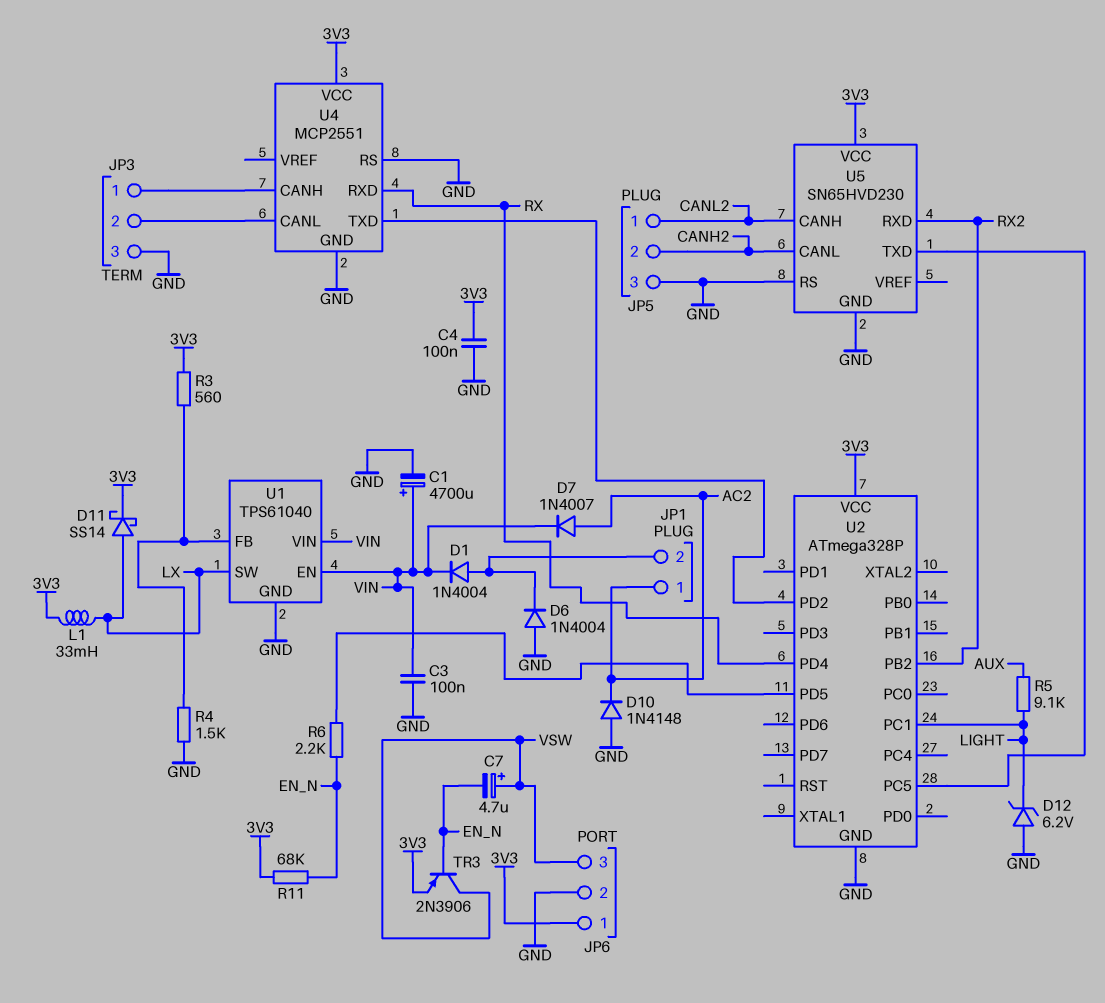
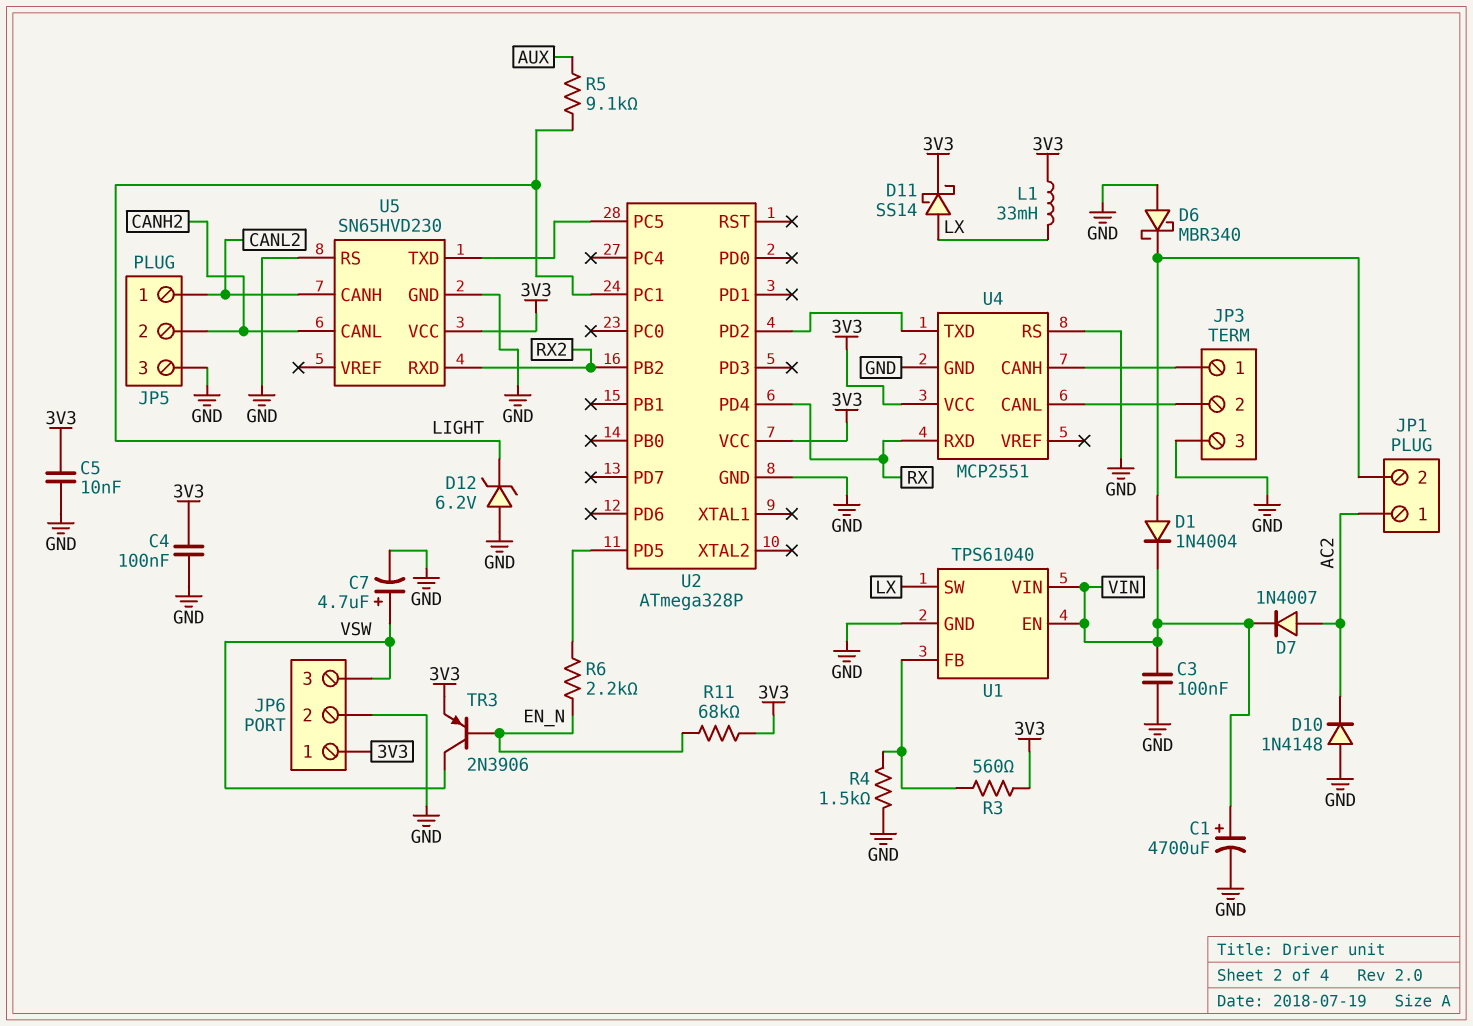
C5: none -> 10nF (3V3, GND)
C7: 4.7uF (plus VSW, minus EN_N) -> 4.7uF (plus VSW, minus GND)
D6: diode 1N4004 (A GND, K JP1/2) -> schottky MBR340 (A GND, K JP1/2)

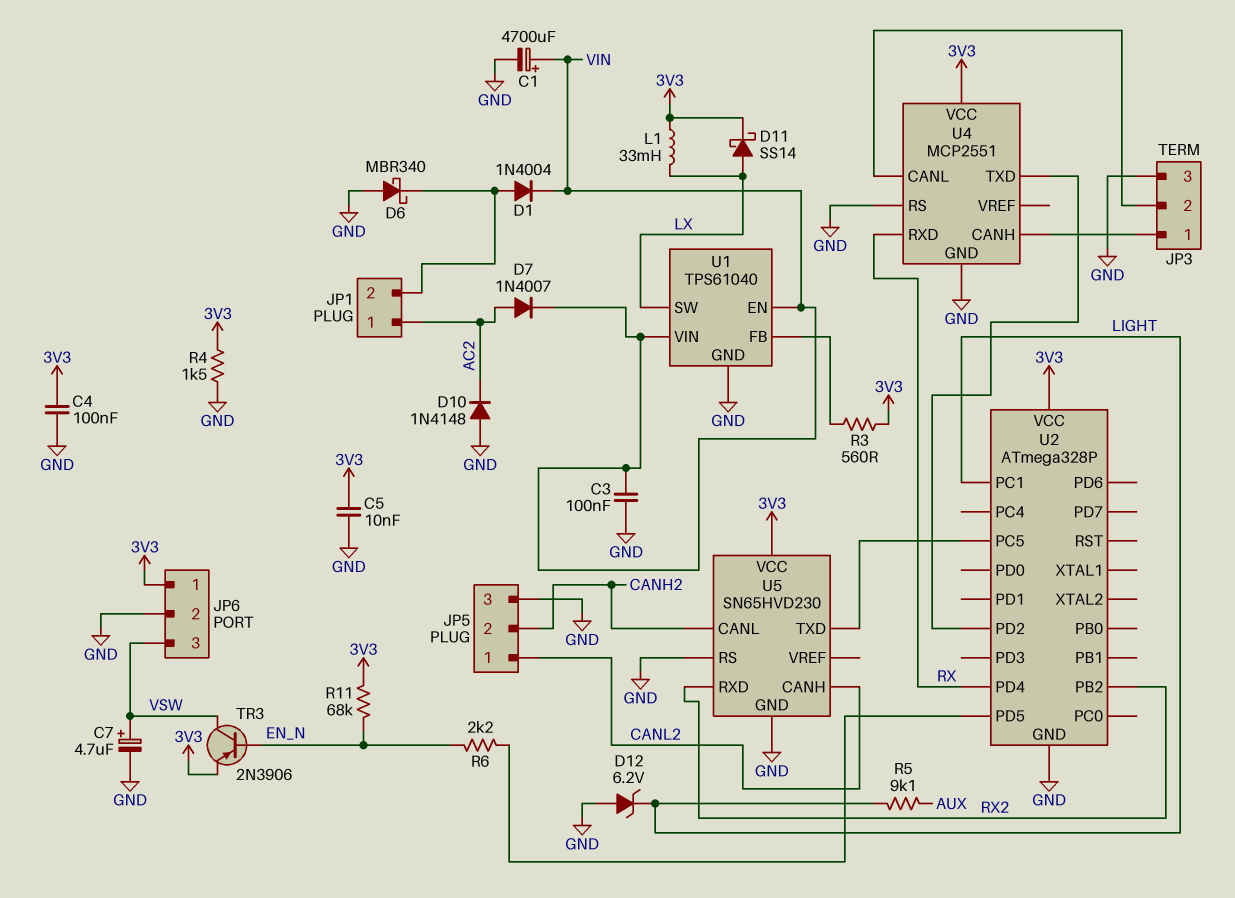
R4: 1.5k (GND, U1/FB) -> 1.5k (3V3, GND)

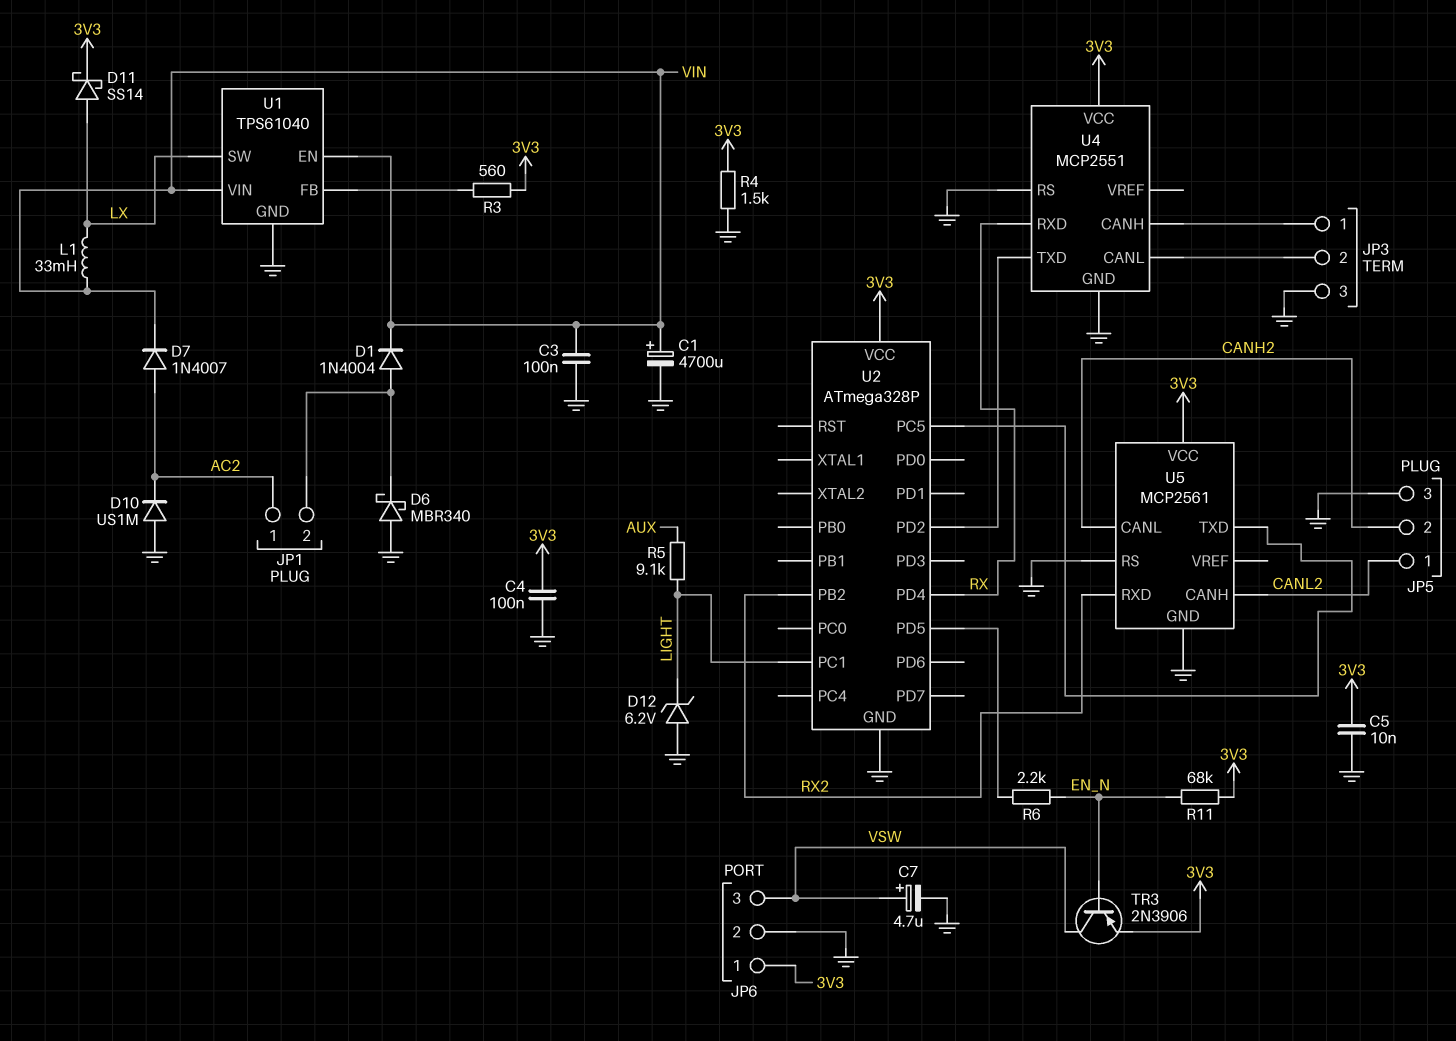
D10: diode 1N4148 (A GND, K AC2) -> diode US1M (A GND, K AC2)
L1: 33mH (3V3, LX) -> 33mH (LX, VIN)
U5: SN65HVD230 -> MCP2561

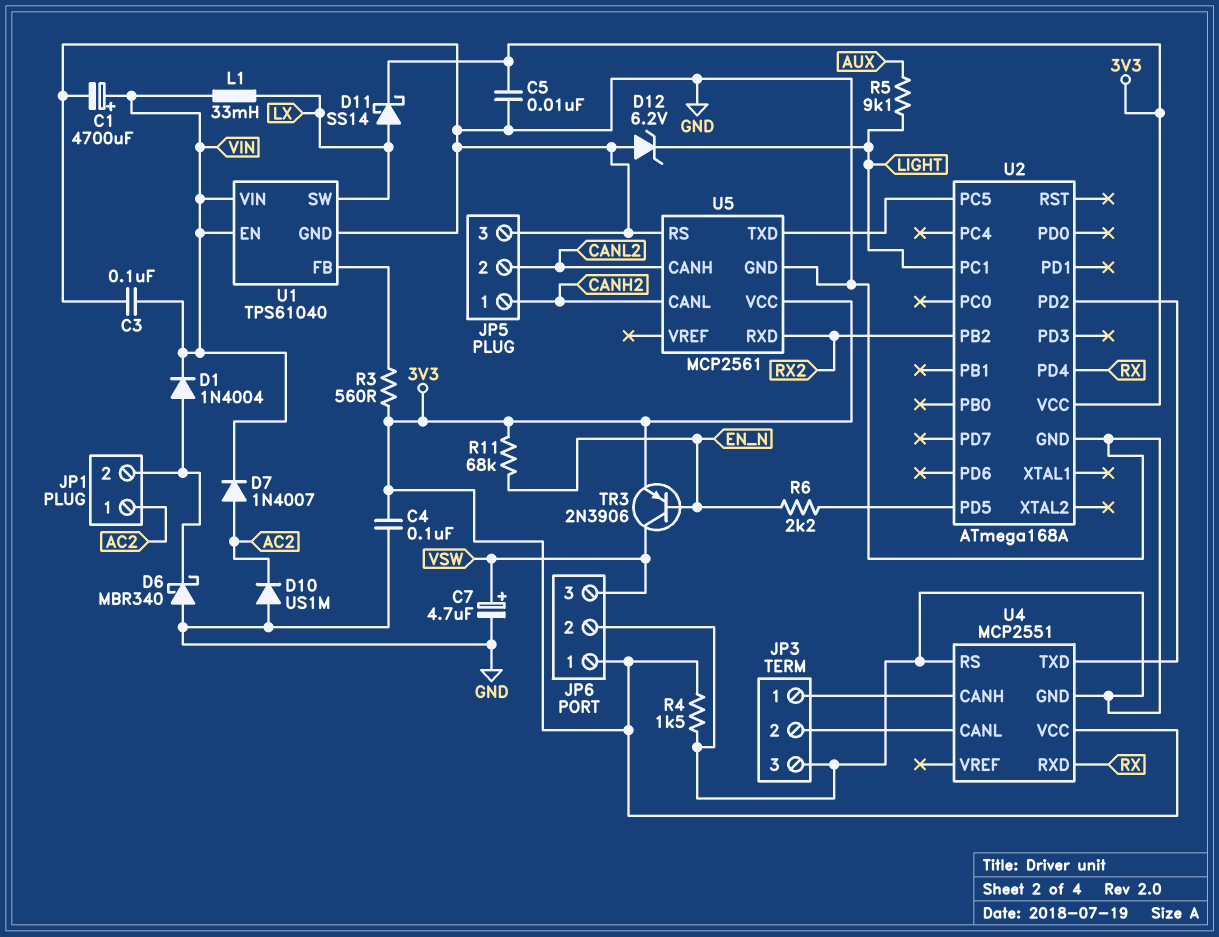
JP5 pin 1: CANL2 -> CANH2
JP5 pin 2: CANH2 -> CANL2
U2: ATmega328P -> ATmega168A

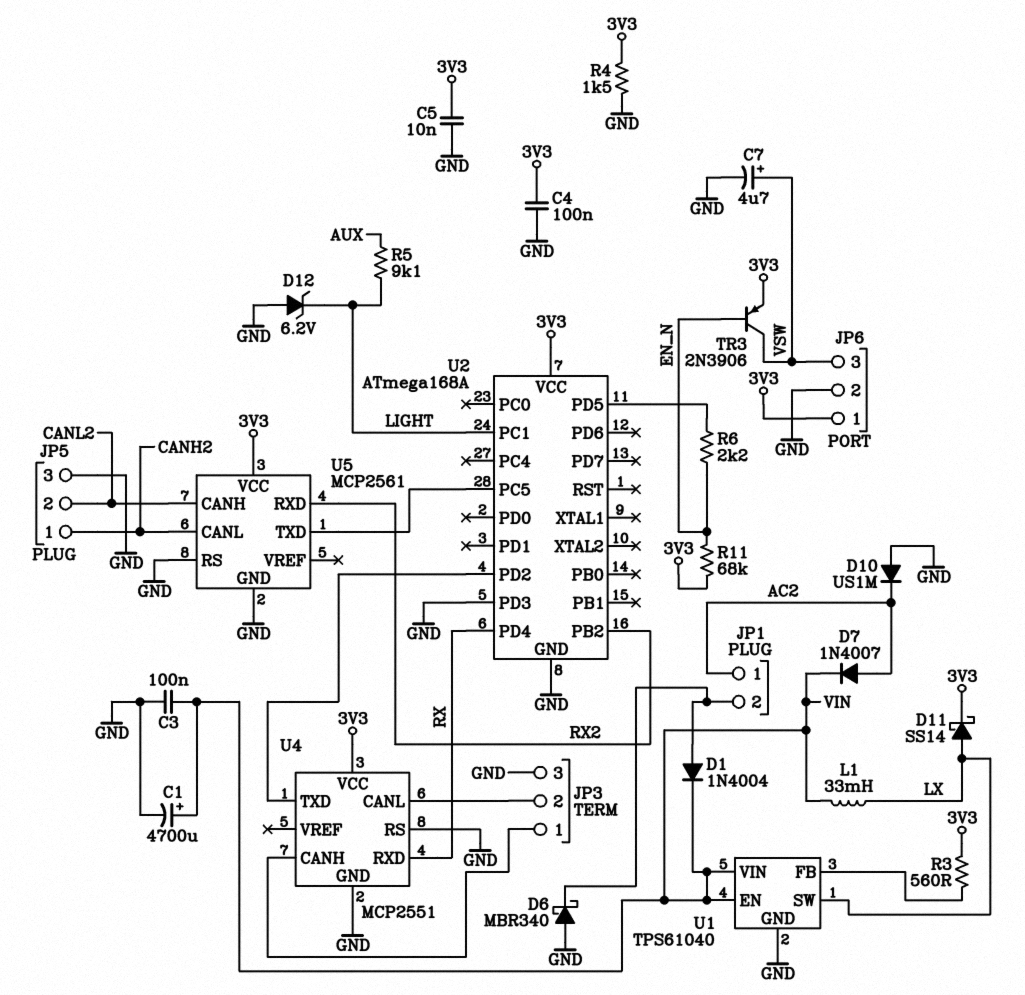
U2 pin PD3: none -> GND

